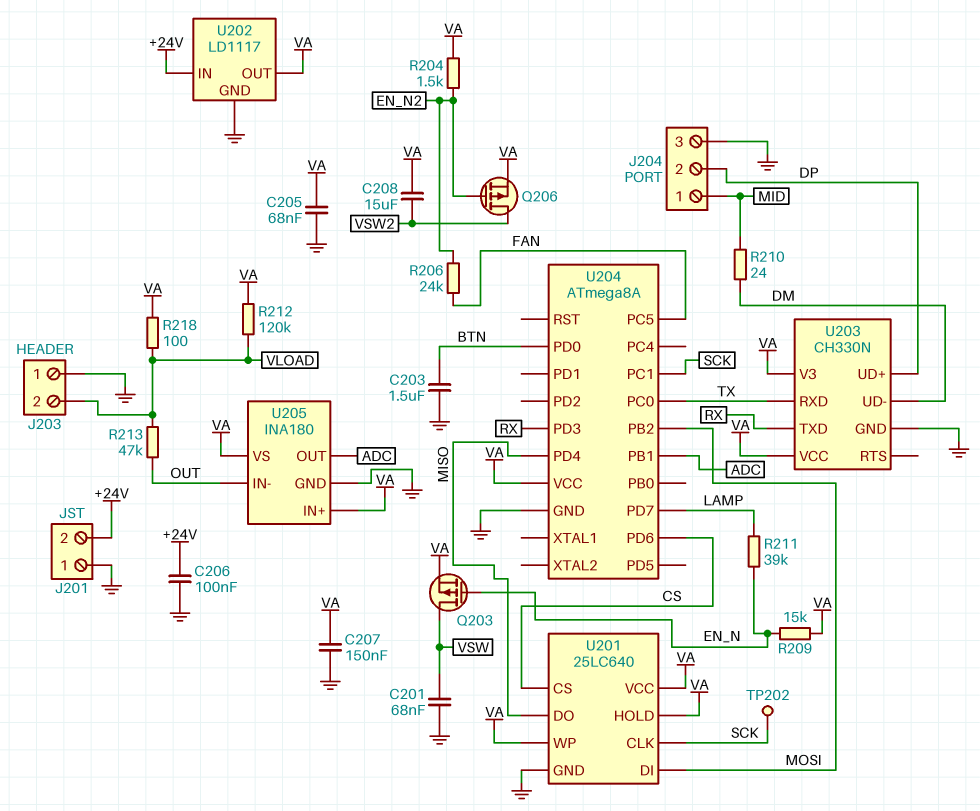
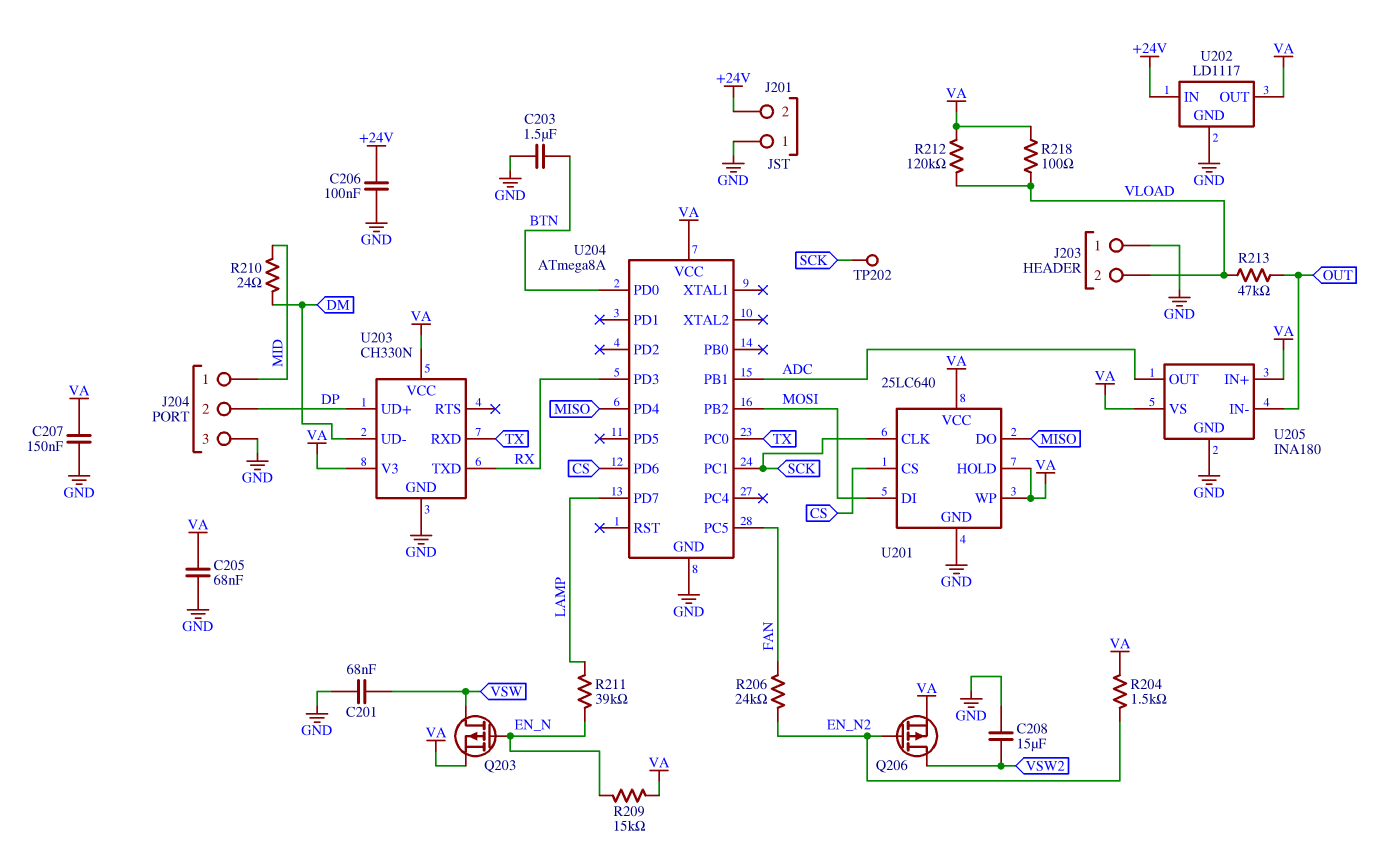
C208: 15uF (VA, VSW2) -> 15uF (GND, VSW2)

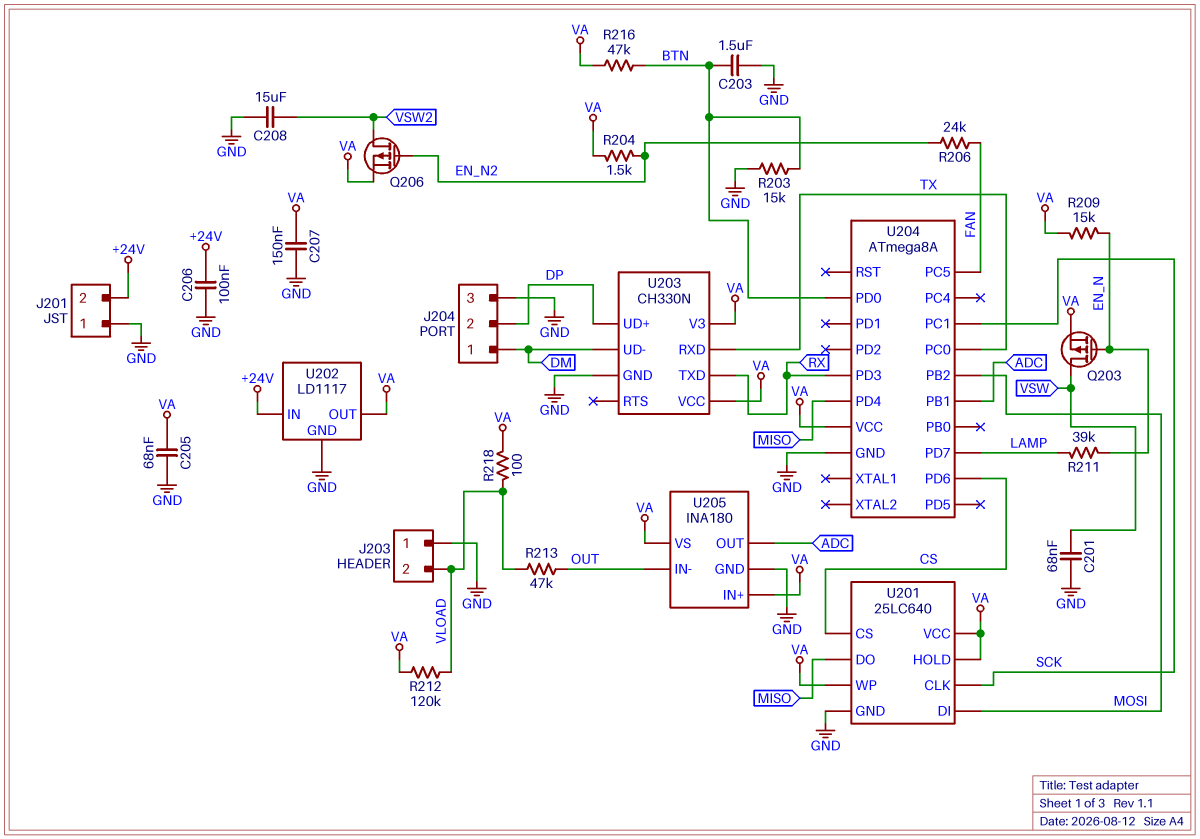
J204 pin 1: MID -> DM
R203: none -> 15k (BTN, GND)
R210: 24 (DM, MID) -> none
R216: none -> 47k (BTN, VA)
TP202: test point (SCK) -> none

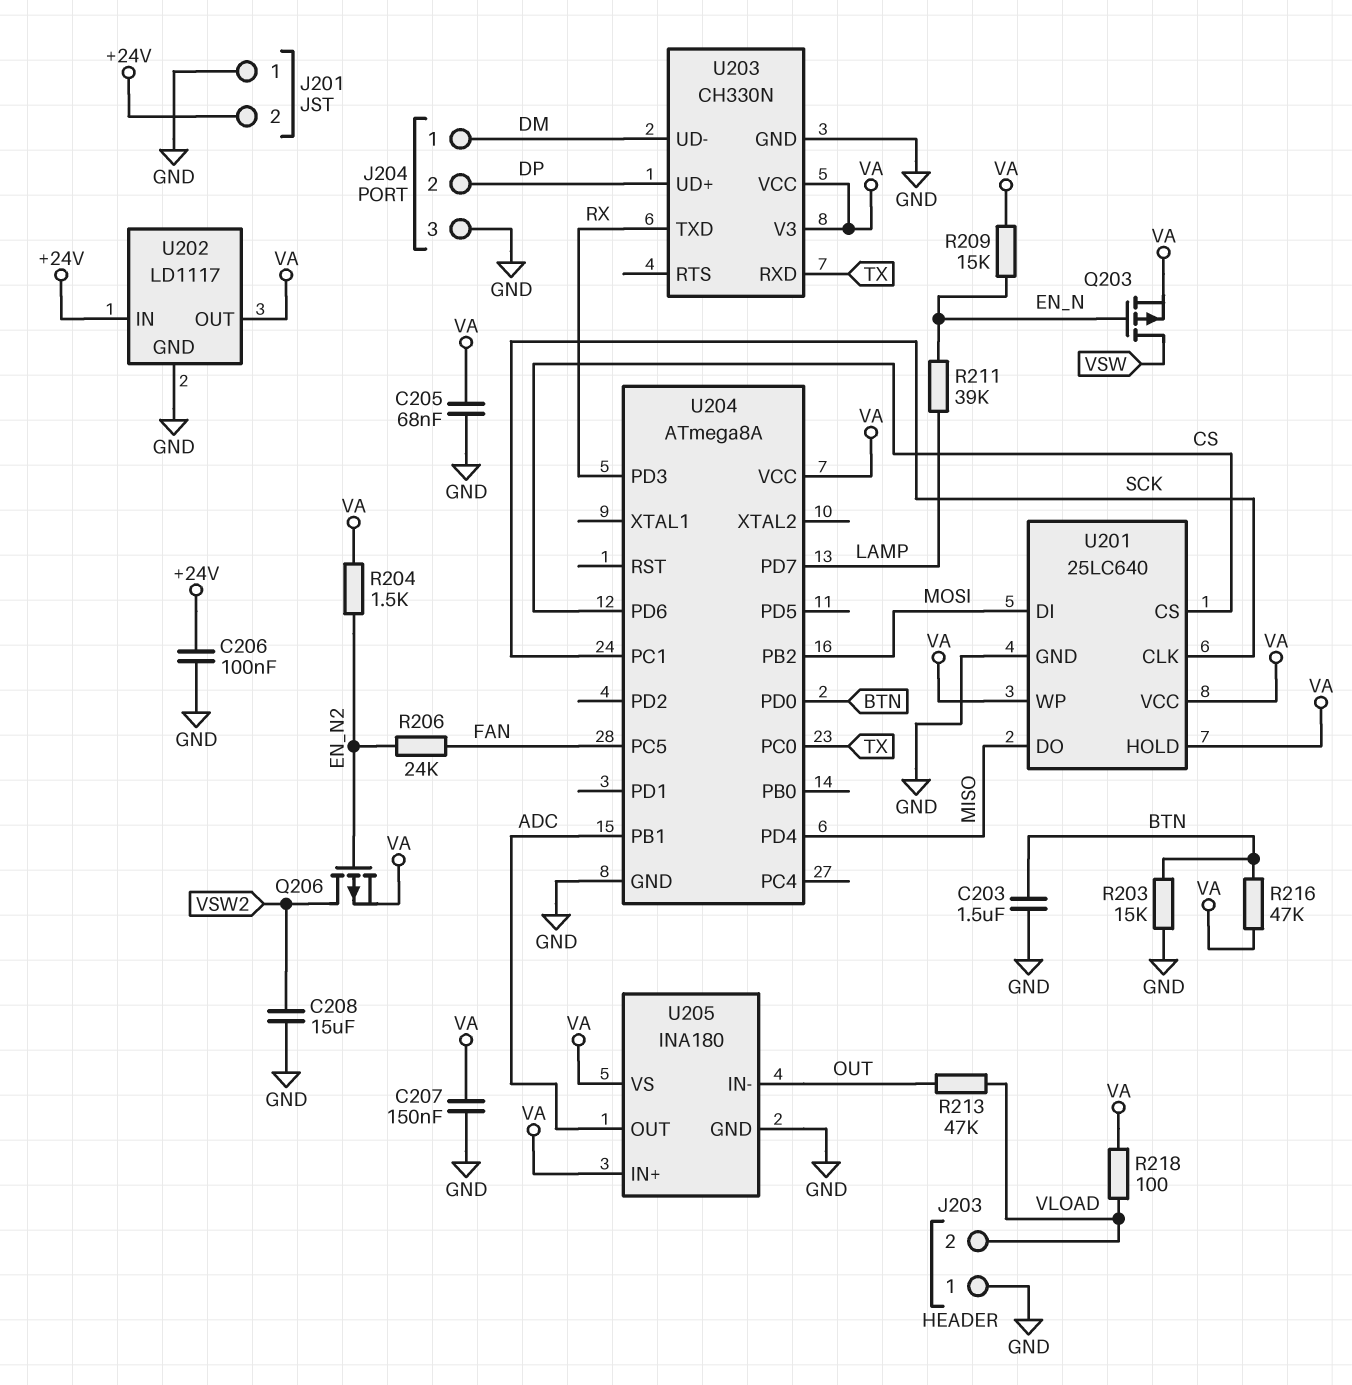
C201: 68nF (GND, VSW) -> none
R212: 120k (VA, VLOAD) -> none

